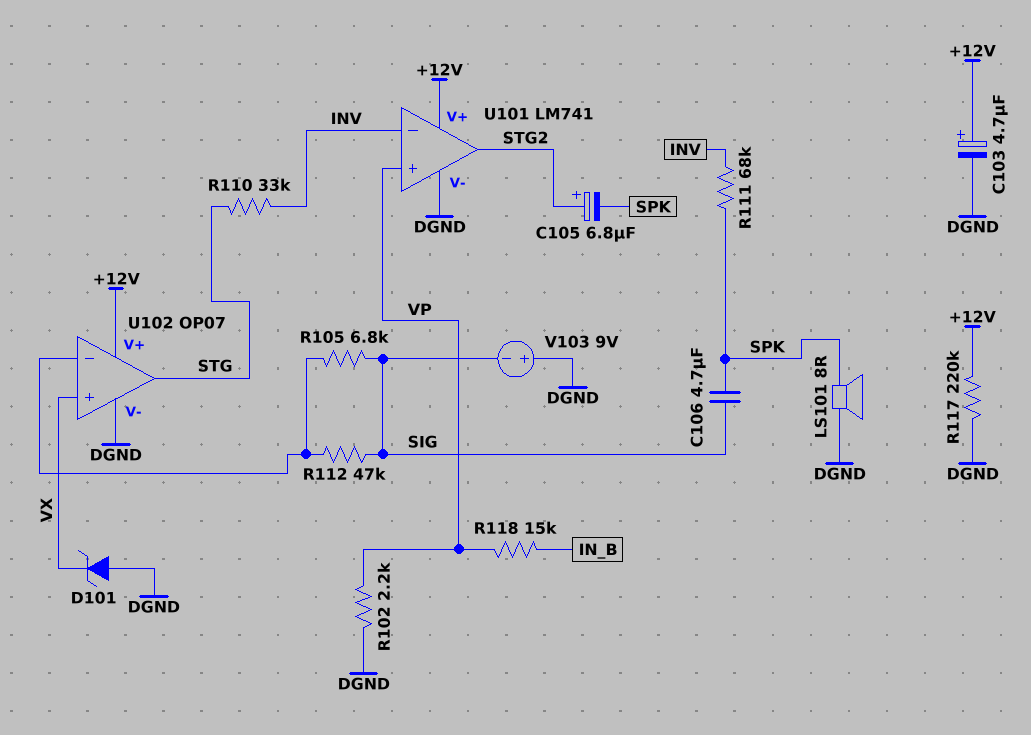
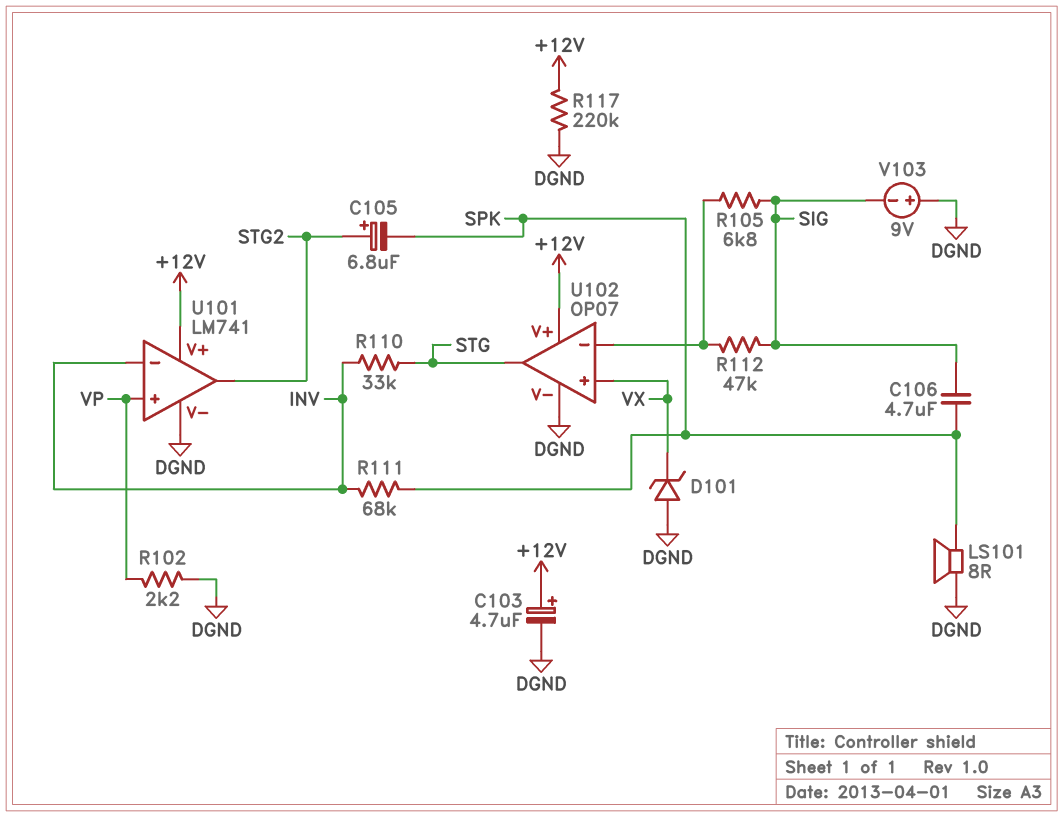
R118: 15k (IN_B, VP) -> none

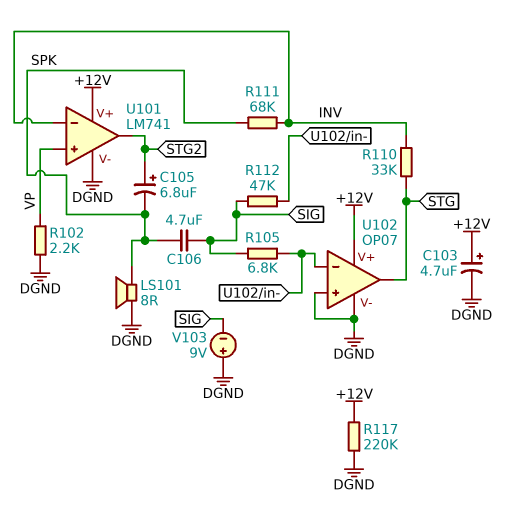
D101: zener (A DGND, K VX) -> none
U102 pin in+: VX -> DGND

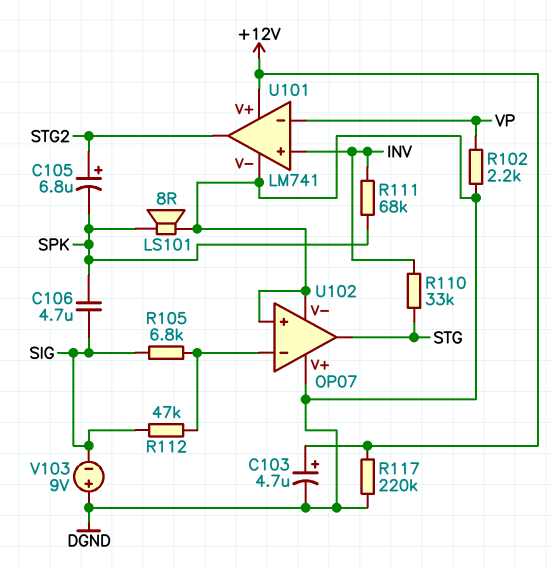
U101 pin in+: VP -> INV
U101 pin in-: INV -> VP
U102 pin V+: +12V -> DGND

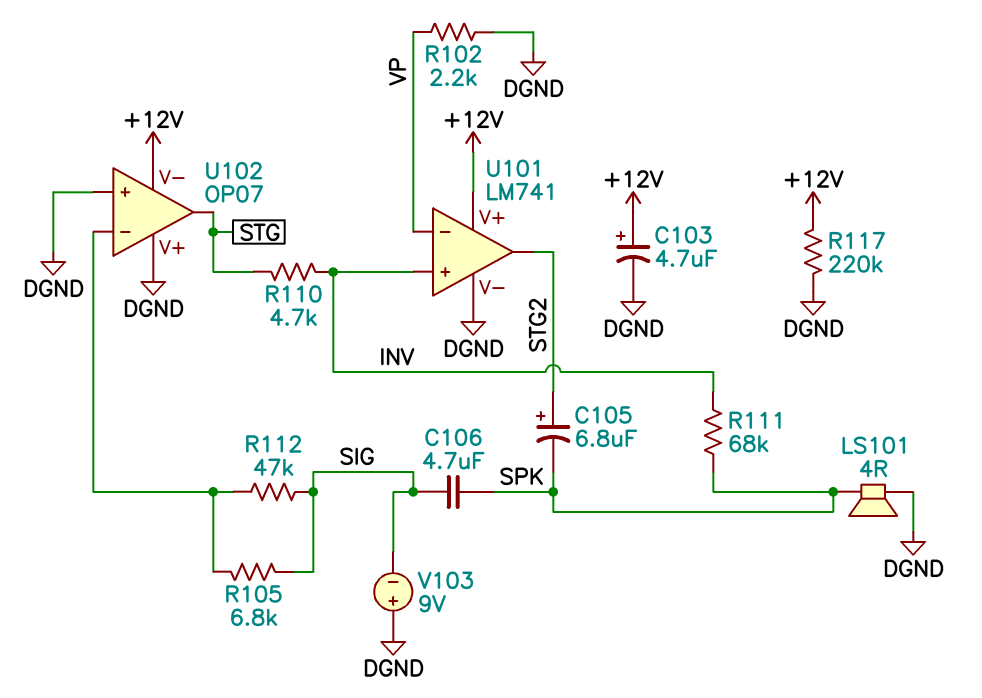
LS101: speaker 8R (DGND, SPK) -> speaker 4R (DGND, SPK)
R110: 33k (INV, STG) -> 4.7k (INV, STG)
U102 pin V-: DGND -> +12V

